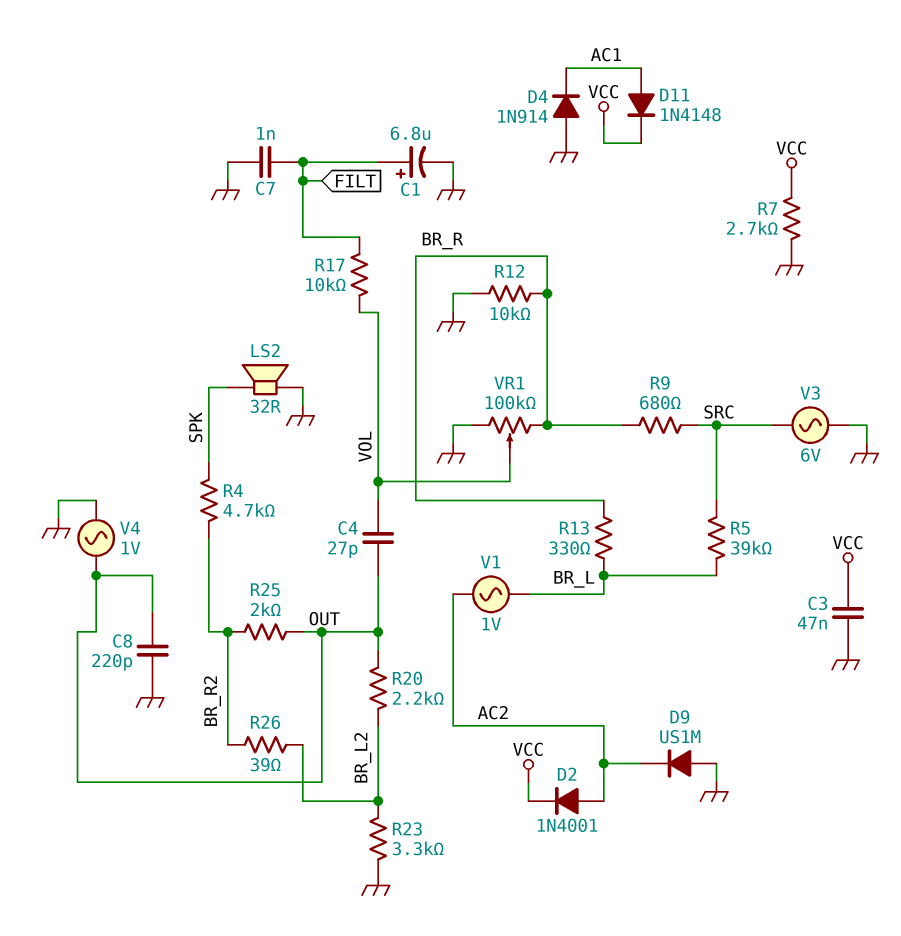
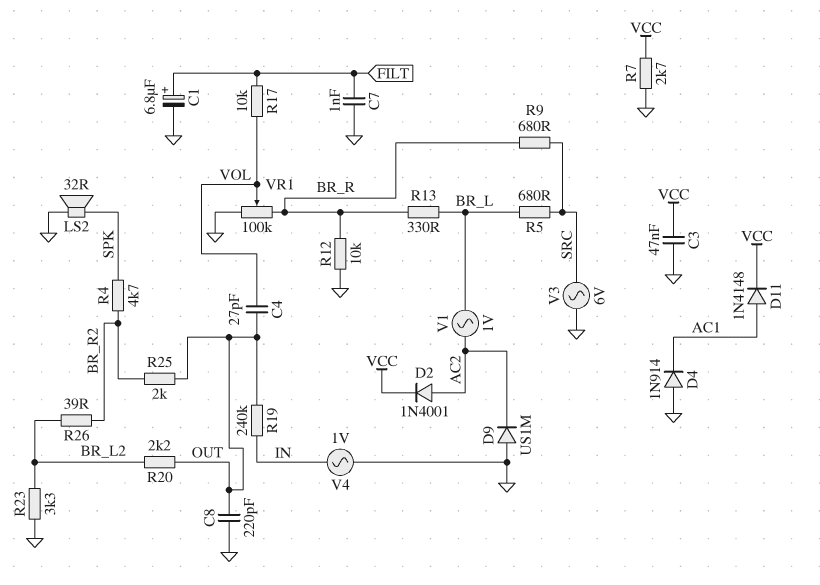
R5: 39k (BR_L, SRC) -> 680 (BR_L, SRC)
R19: none -> 240k (IN, OUT)
V4: AC 1V (GND, OUT) -> AC 1V (GND, IN)

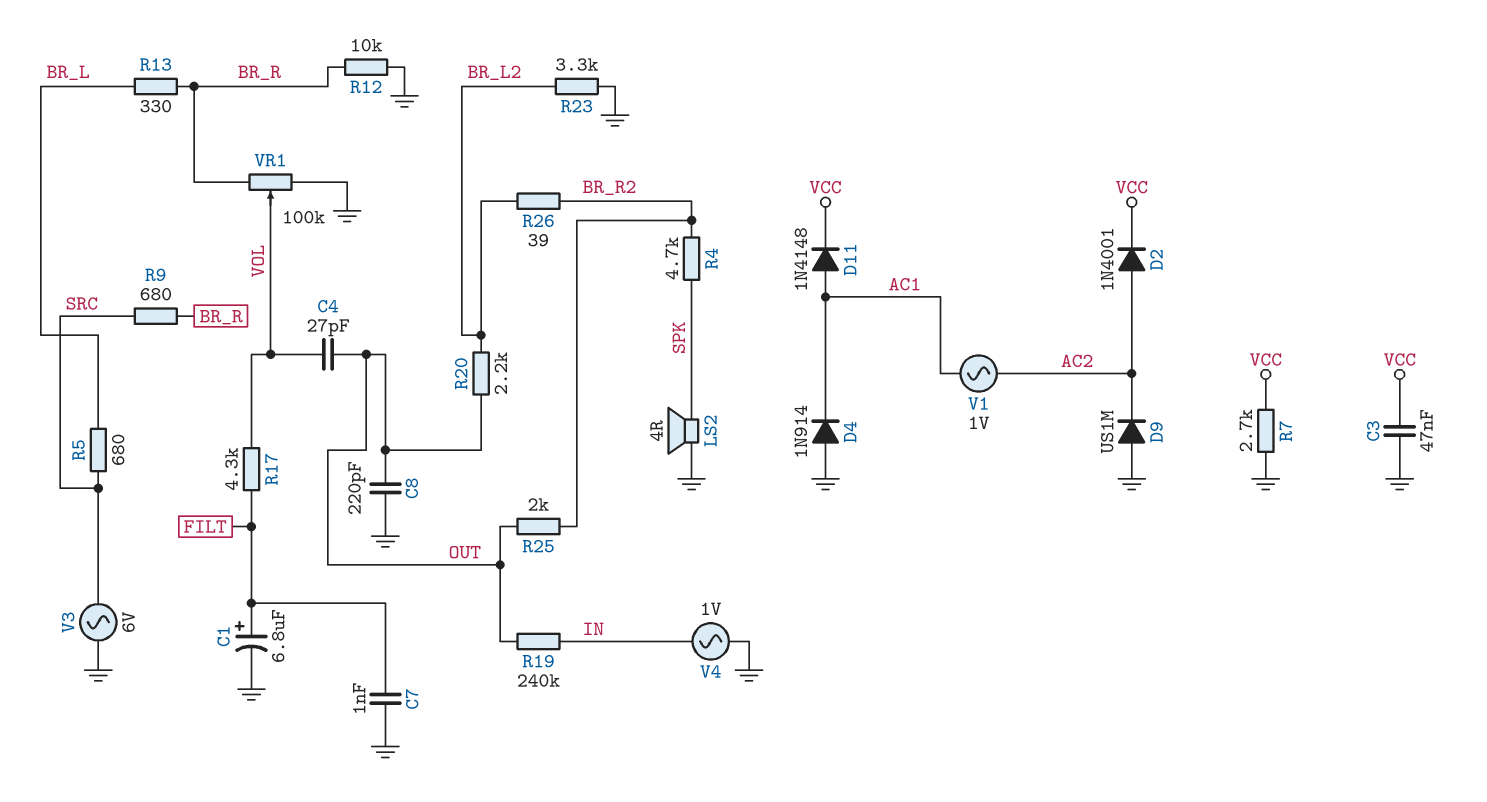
LS2: speaker 32R (GND, SPK) -> speaker 4R (GND, SPK)
R17: 10k (FILT, VOL) -> 4.3k (FILT, VOL)
V1: AC 1V (AC2, BR_L) -> AC 1V (AC1, AC2)

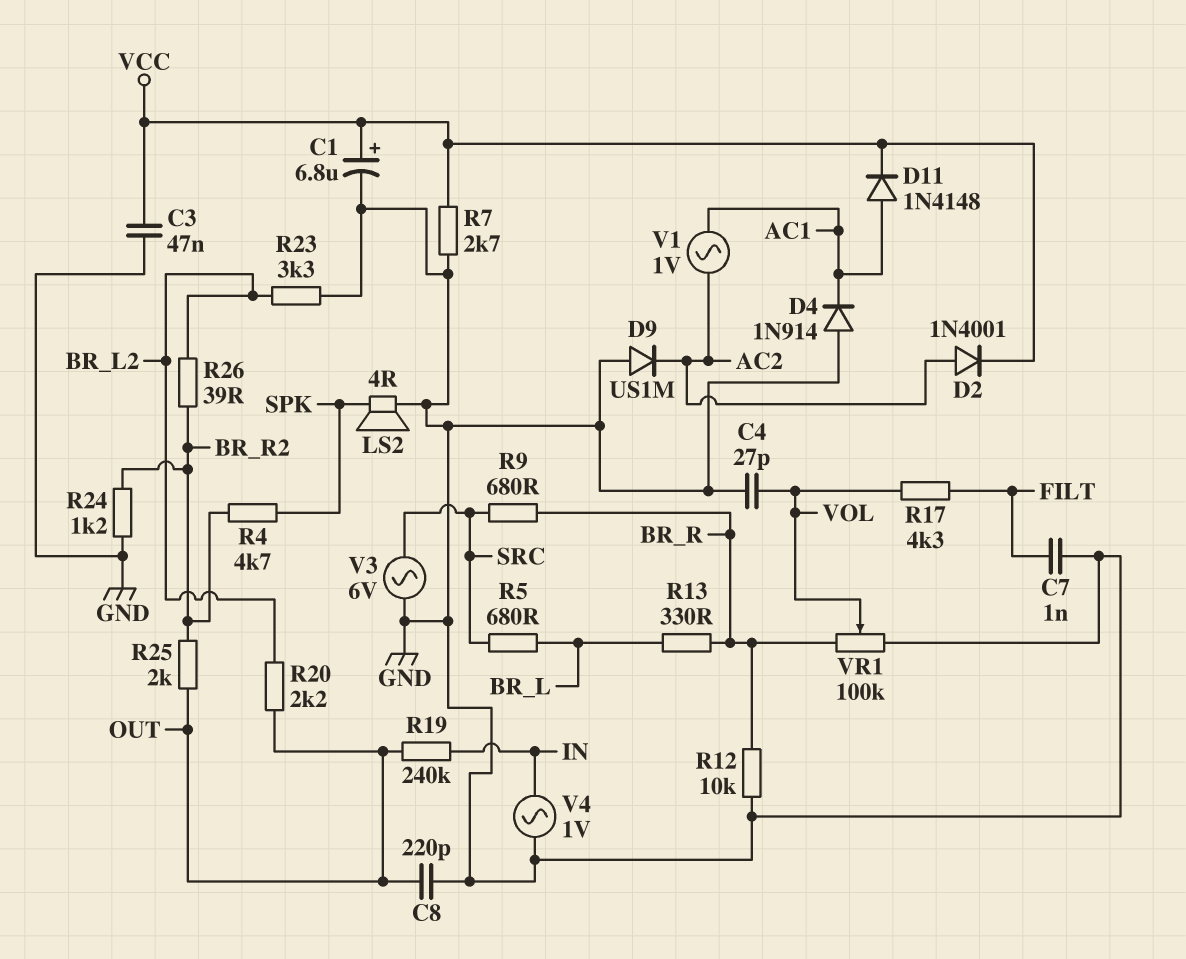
C1: 6.8uF (plus FILT, minus GND) -> 6.8uF (plus VCC, minus GND)
C4: 27pF (OUT, VOL) -> 27pF (GND, VOL)
R24: none -> 1.2k (BR_R2, GND)

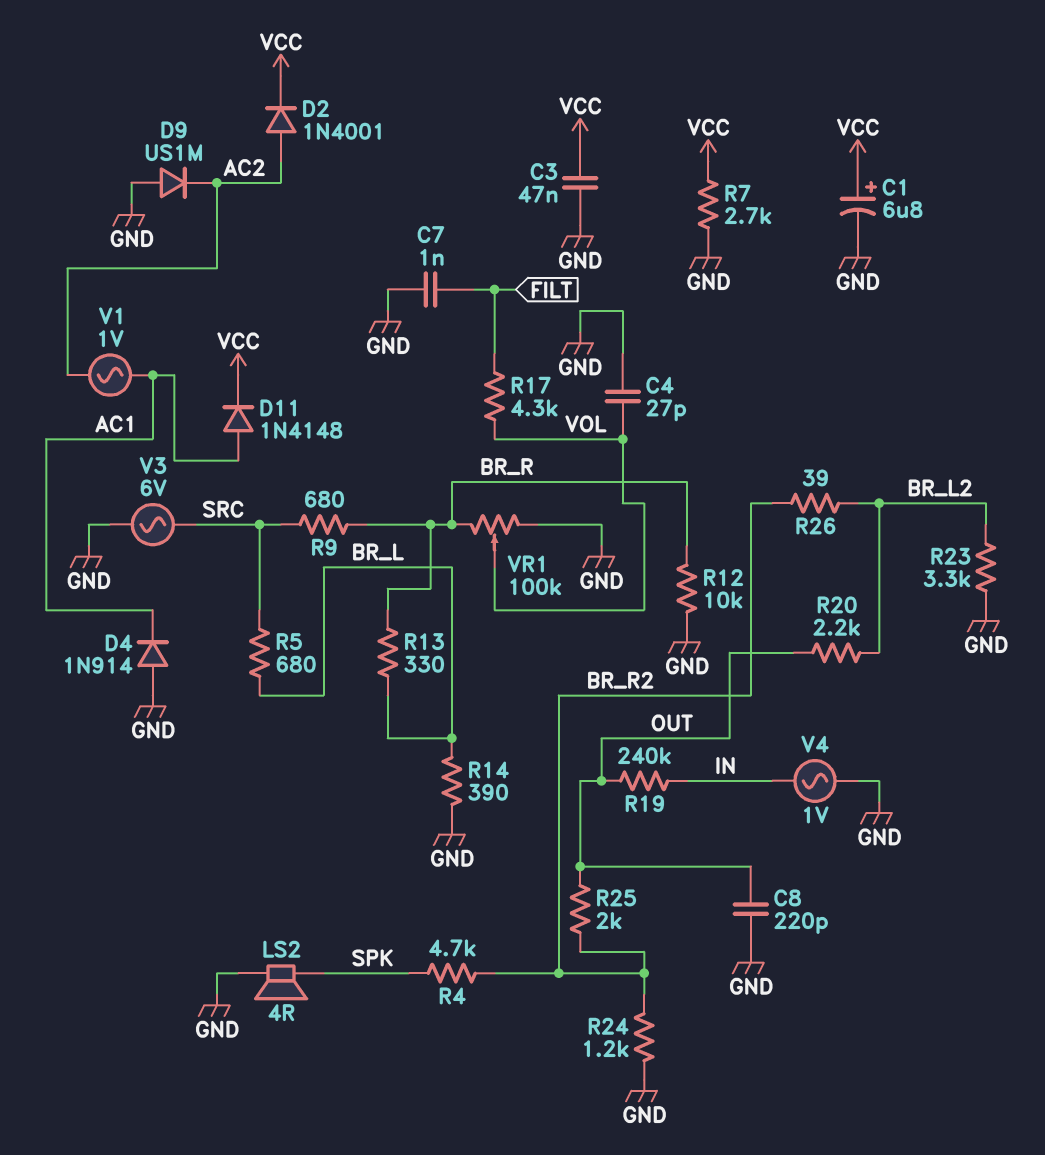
R14: none -> 390 (BR_L, GND)

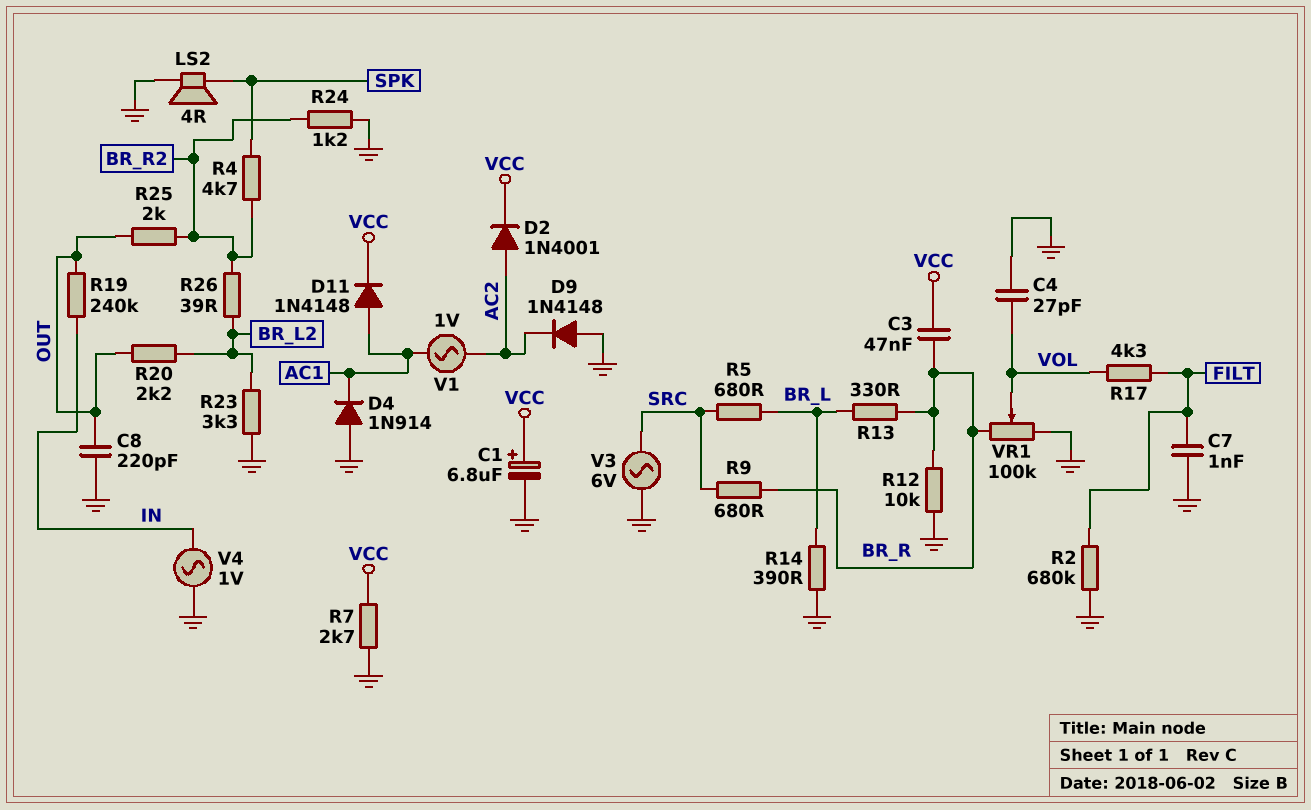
C3: 47nF (GND, VCC) -> 47nF (BR_R, VCC)
D9: diode US1M (A GND, K AC2) -> diode 1N4148 (A GND, K AC2)
R2: none -> 680k (FILT, GND)

